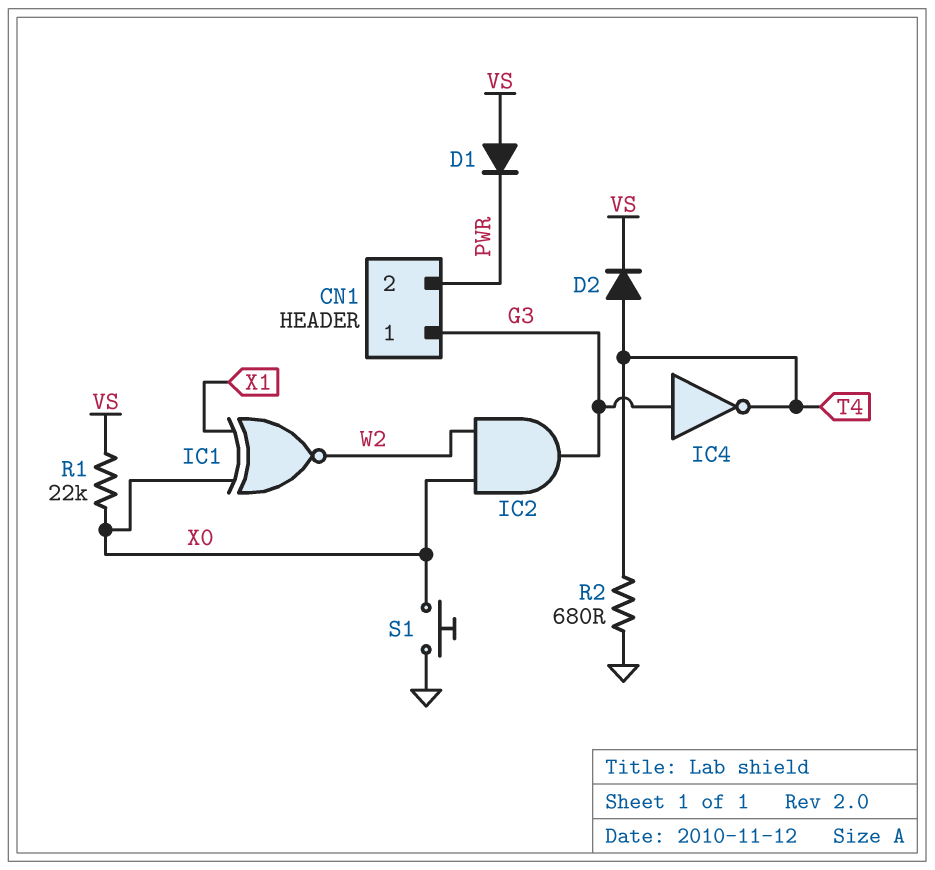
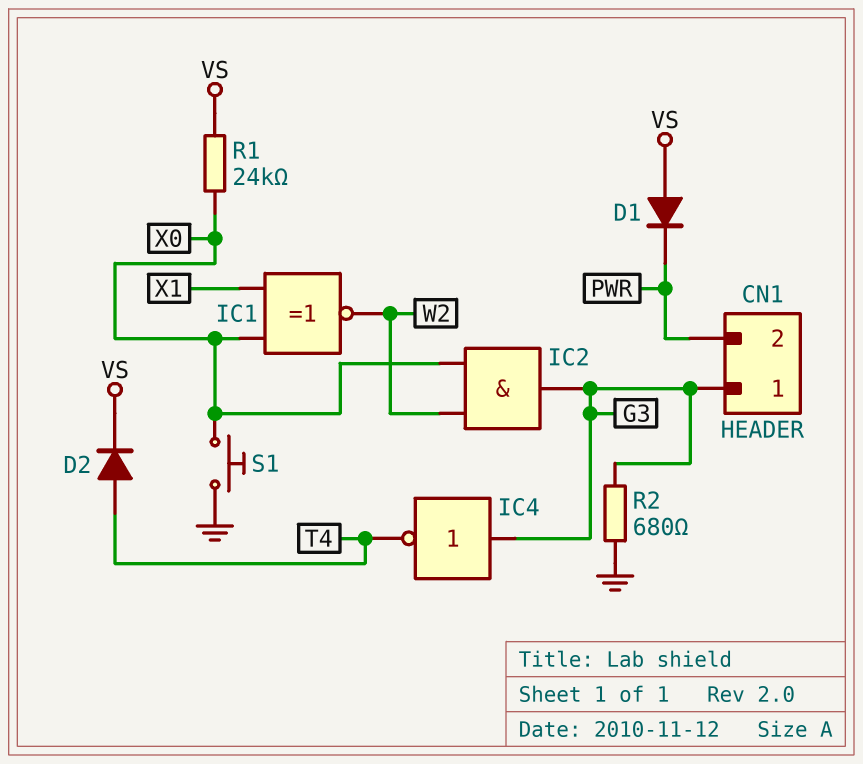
R1: 22k (VS, X0) -> 24k (VS, X0)
R2: 680 (GND, T4) -> 680 (G3, GND)

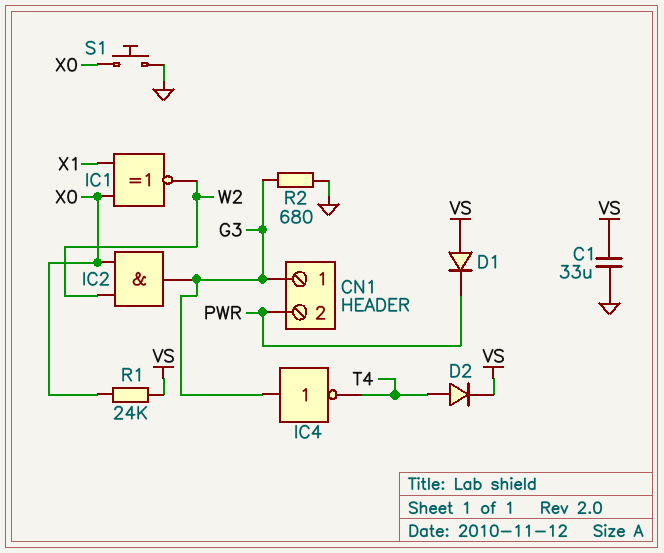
C1: none -> 33uF (GND, VS)

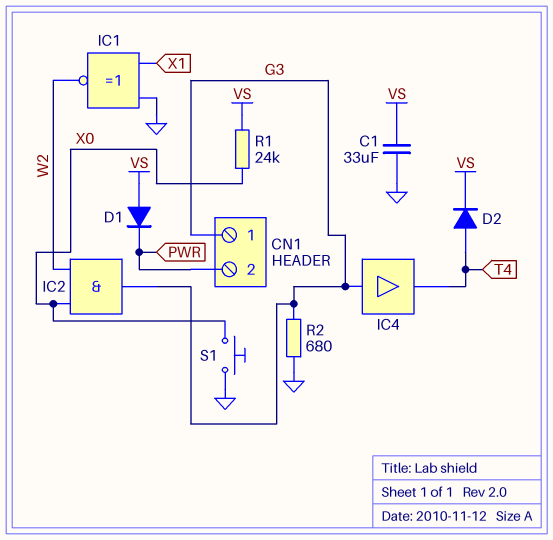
IC1: XNOR (in X0, in X1, out W2) -> XNOR (in GND, in X1, out W2)
IC4: NOT (in G3, out T4) -> buffer (in G3, out T4)

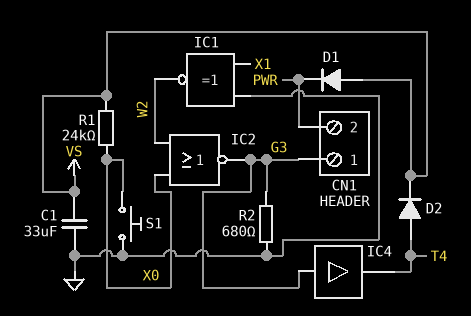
IC2: AND (in W2, in X0, out G3) -> NOR (in W2, in X0, out G3)

